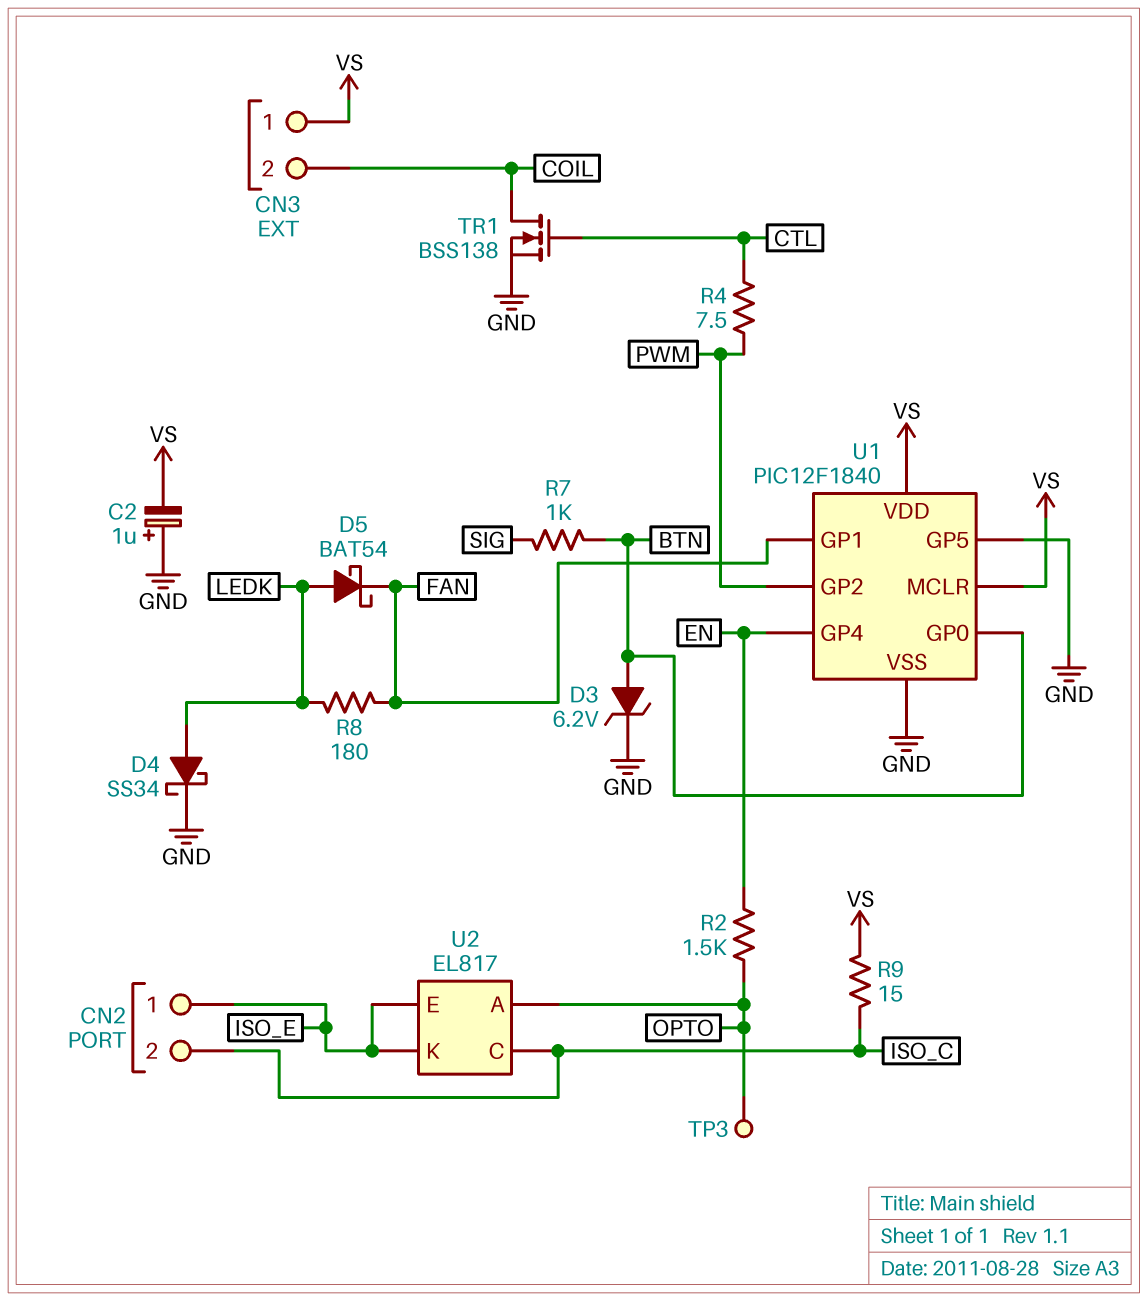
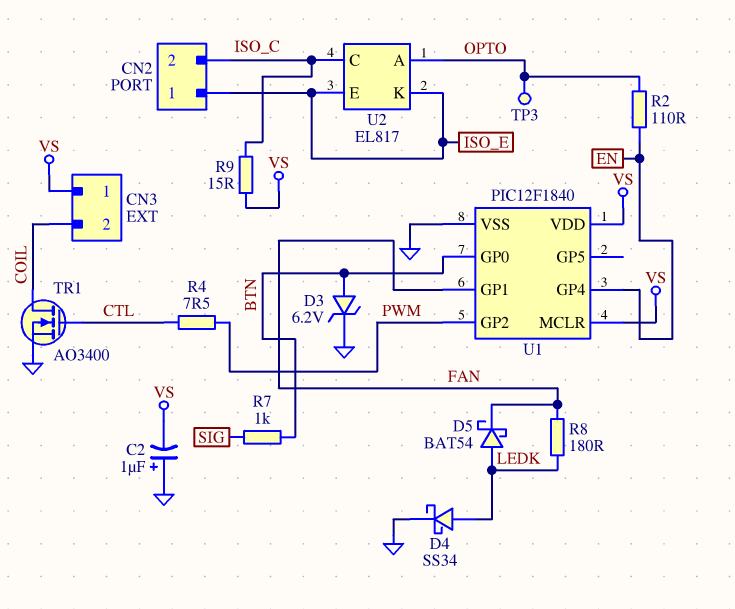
R2: 1.5k (EN, OPTO) -> 110 (EN, OPTO)
TR1: NMOS BSS138 (G CTL, D COIL, S GND) -> NMOS AO3400 (G CTL, D COIL, S GND)
U1 pin GP5: GND -> none

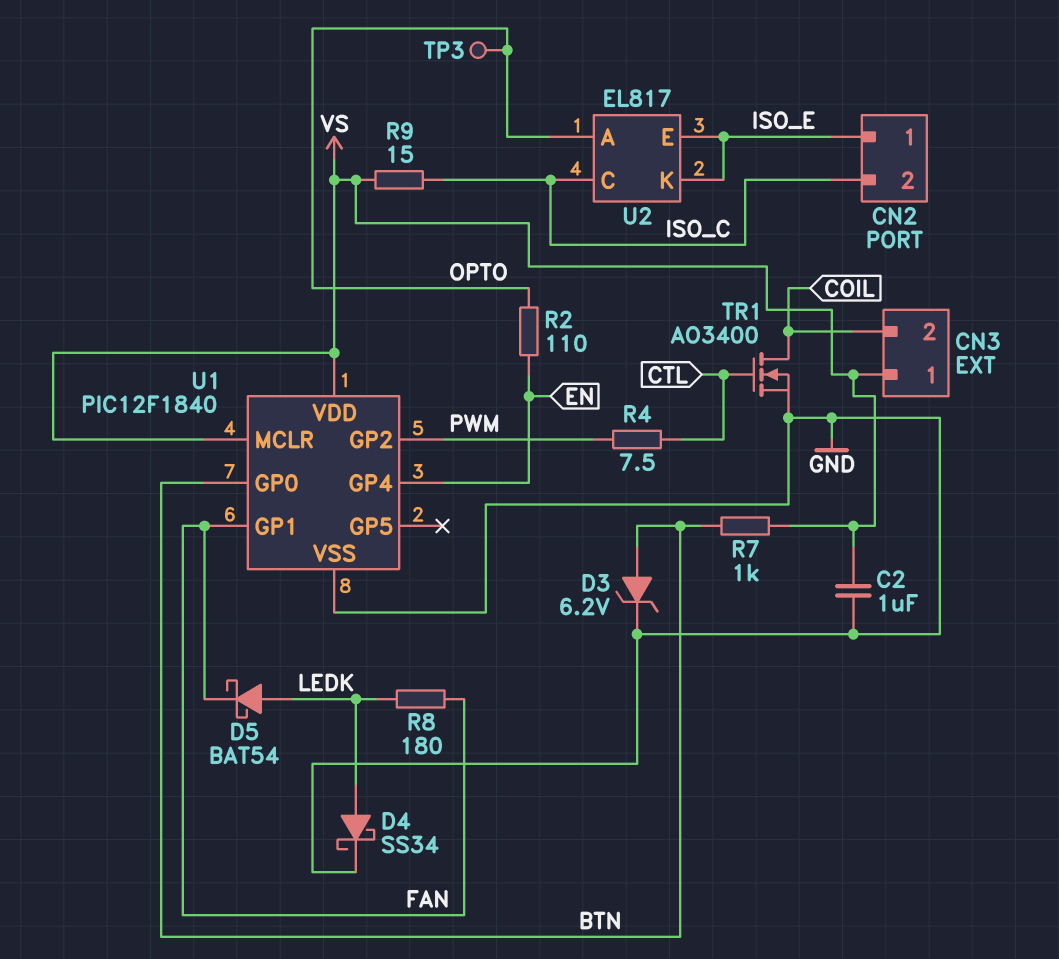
C2: 1uF (plus GND, minus VS) -> 1uF (GND, VS)
R7: 1k (BTN, SIG) -> 1k (BTN, VS)

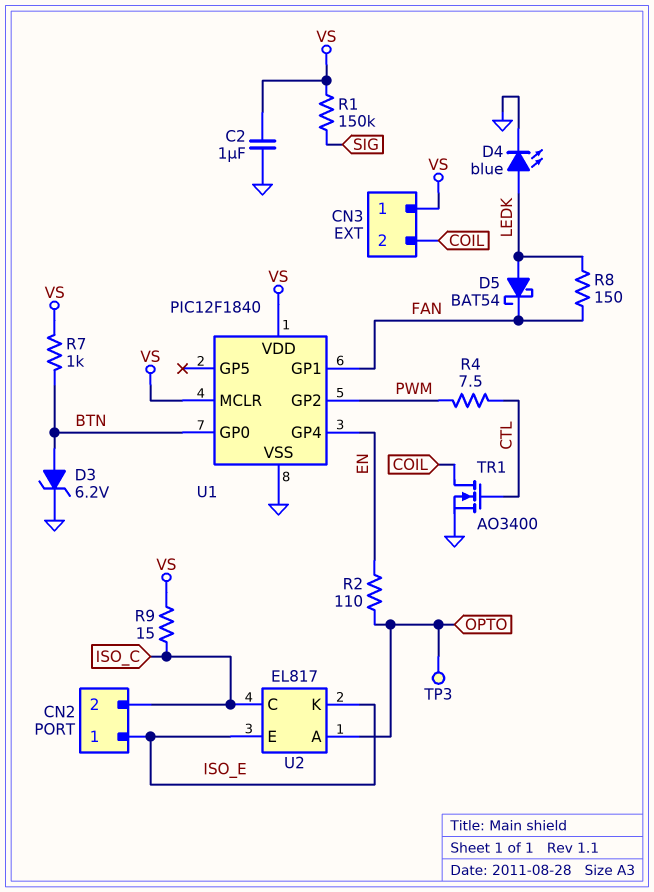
D4: schottky SS34 (A LEDK, K GND) -> LED blue (A LEDK, K GND)
R1: none -> 150k (SIG, VS)
R8: 180 (FAN, LEDK) -> 150 (FAN, LEDK)

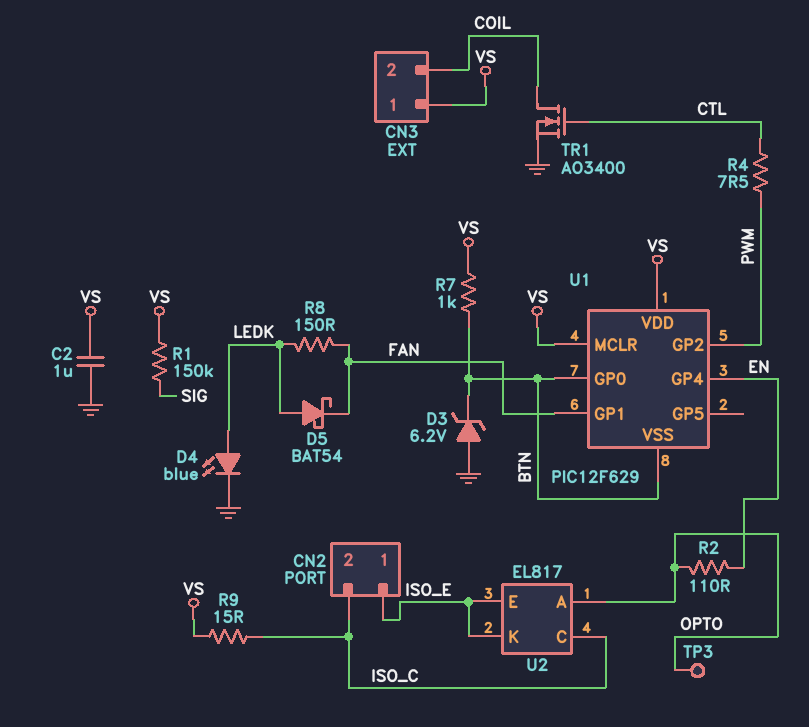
D3: zener 6.2V (A BTN, K GND) -> zener 6.2V (A GND, K BTN)
U1: PIC12F1840 -> PIC12F629
U1 pin VSS: GND -> BTN

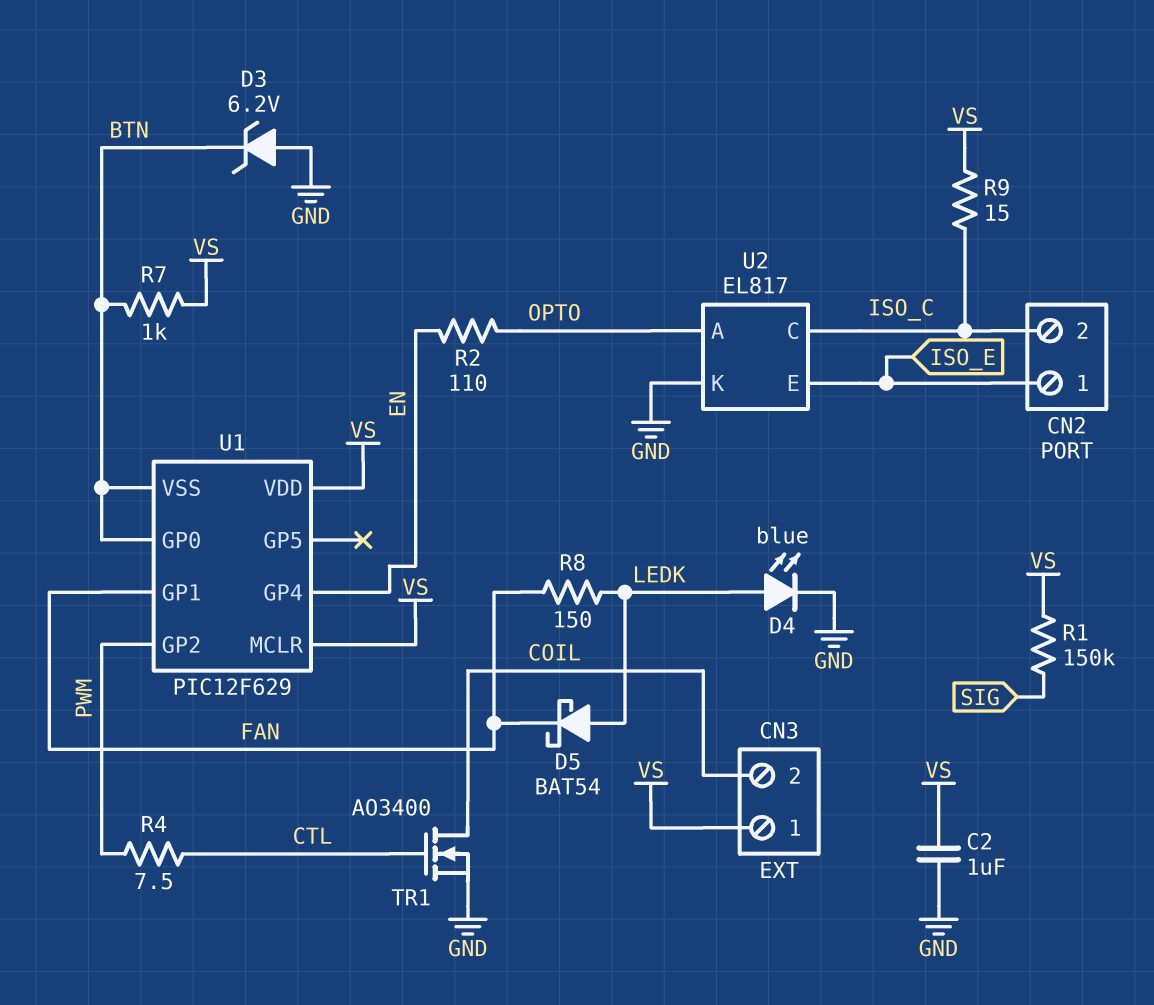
TP3: test point (OPTO) -> none
U2 pin K: ISO_E -> GND

